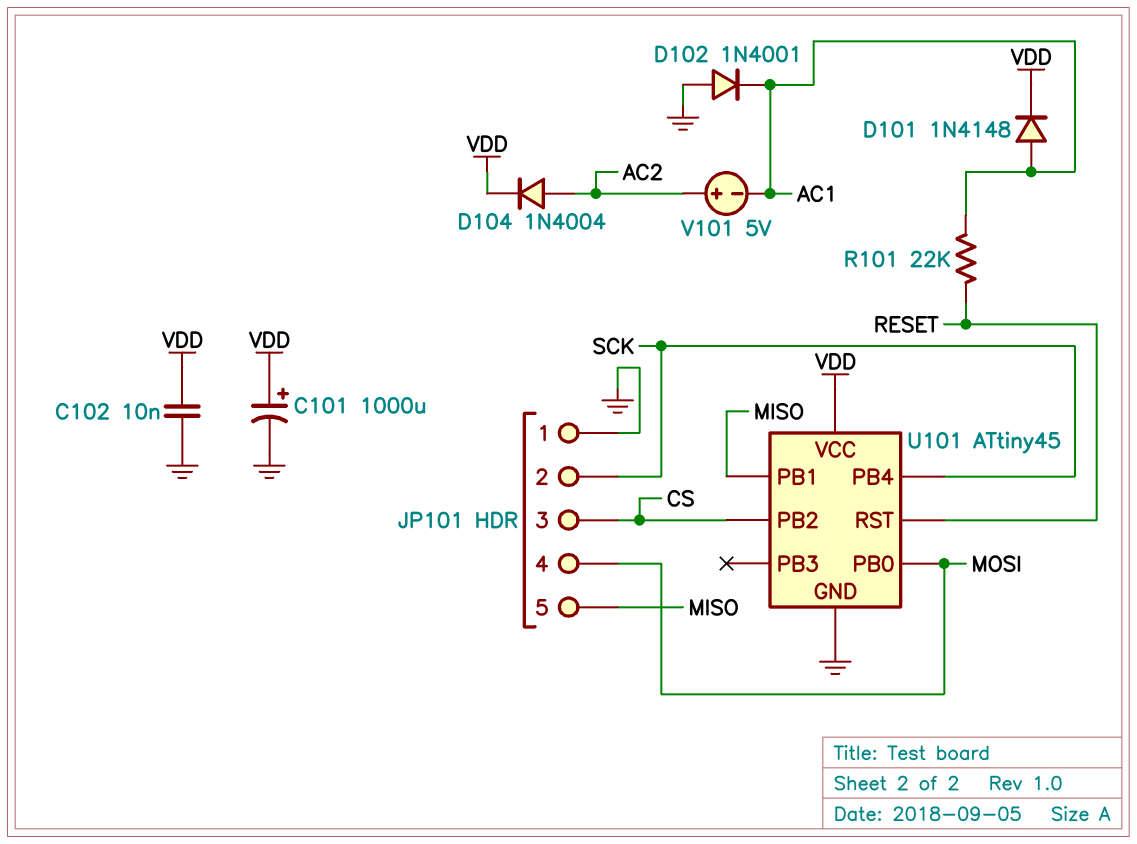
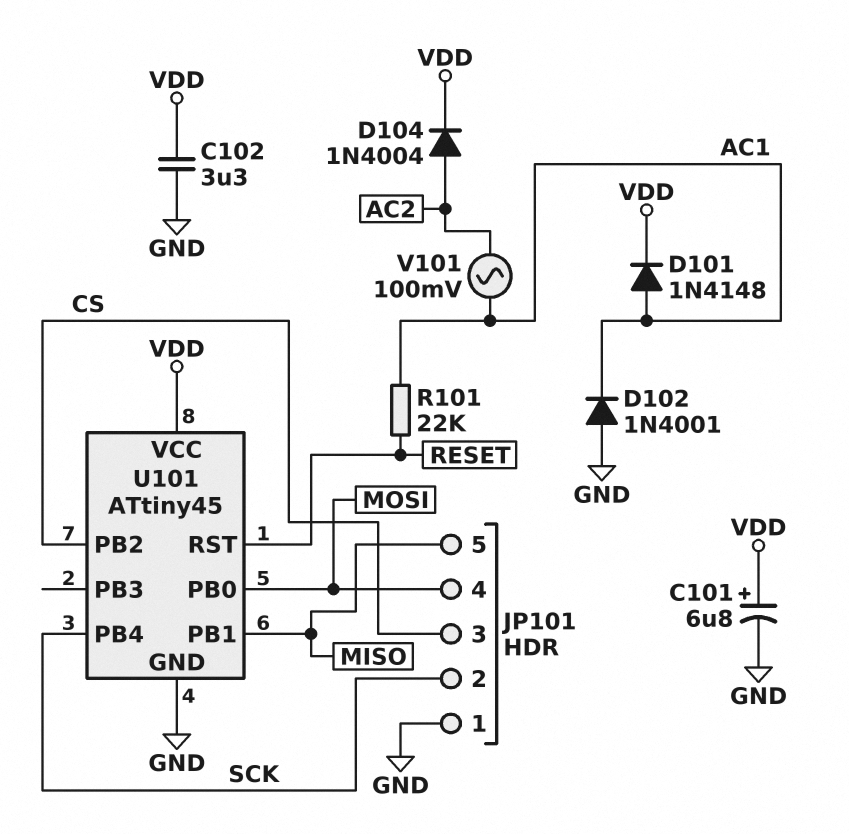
C101: 1000uF (plus VDD, minus GND) -> 6.8uF (plus VDD, minus GND)
C102: 10nF (GND, VDD) -> 3.3uF (GND, VDD)
V101: 5V (plus AC2, minus AC1) -> AC 100mV (AC1, AC2)

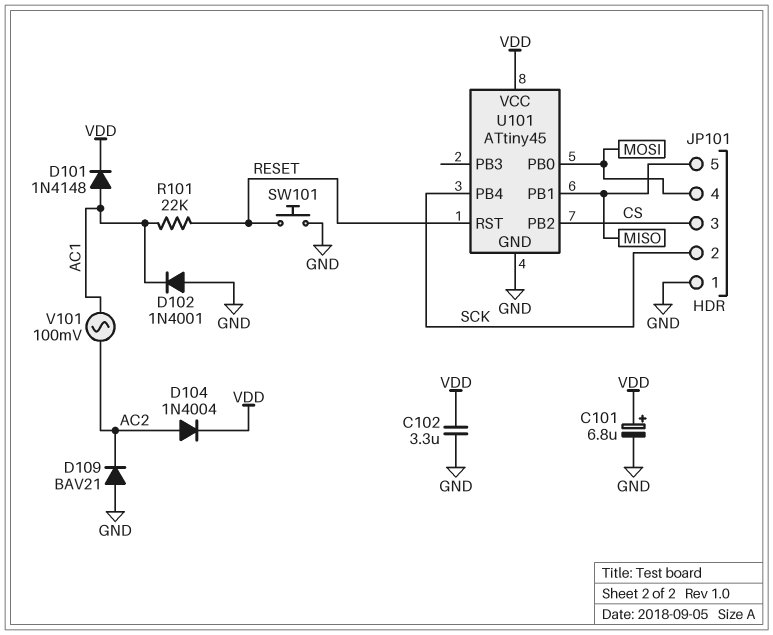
D109: none -> diode BAV21 (A GND, K AC2)
SW101: none -> button (GND, RESET)

